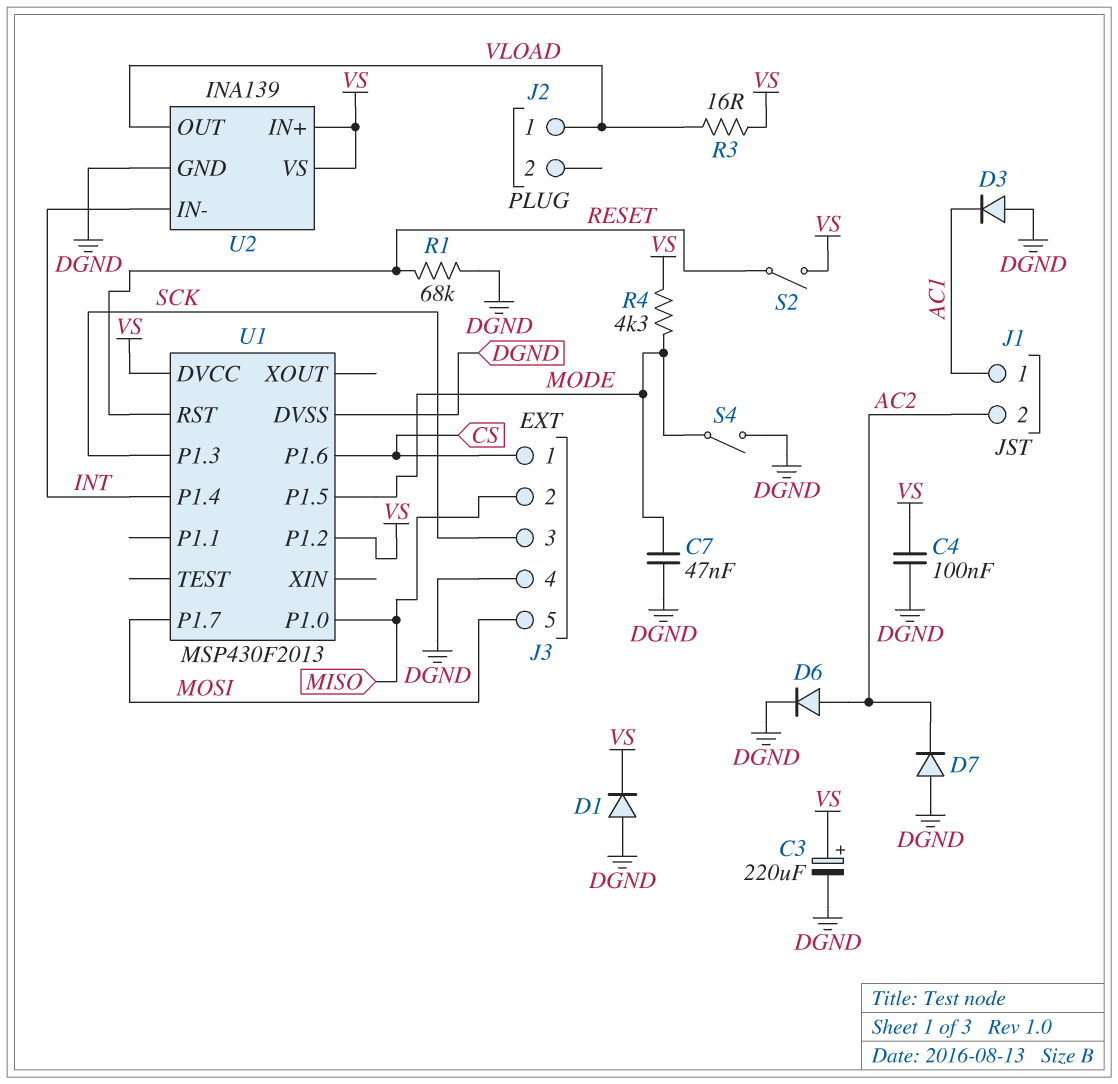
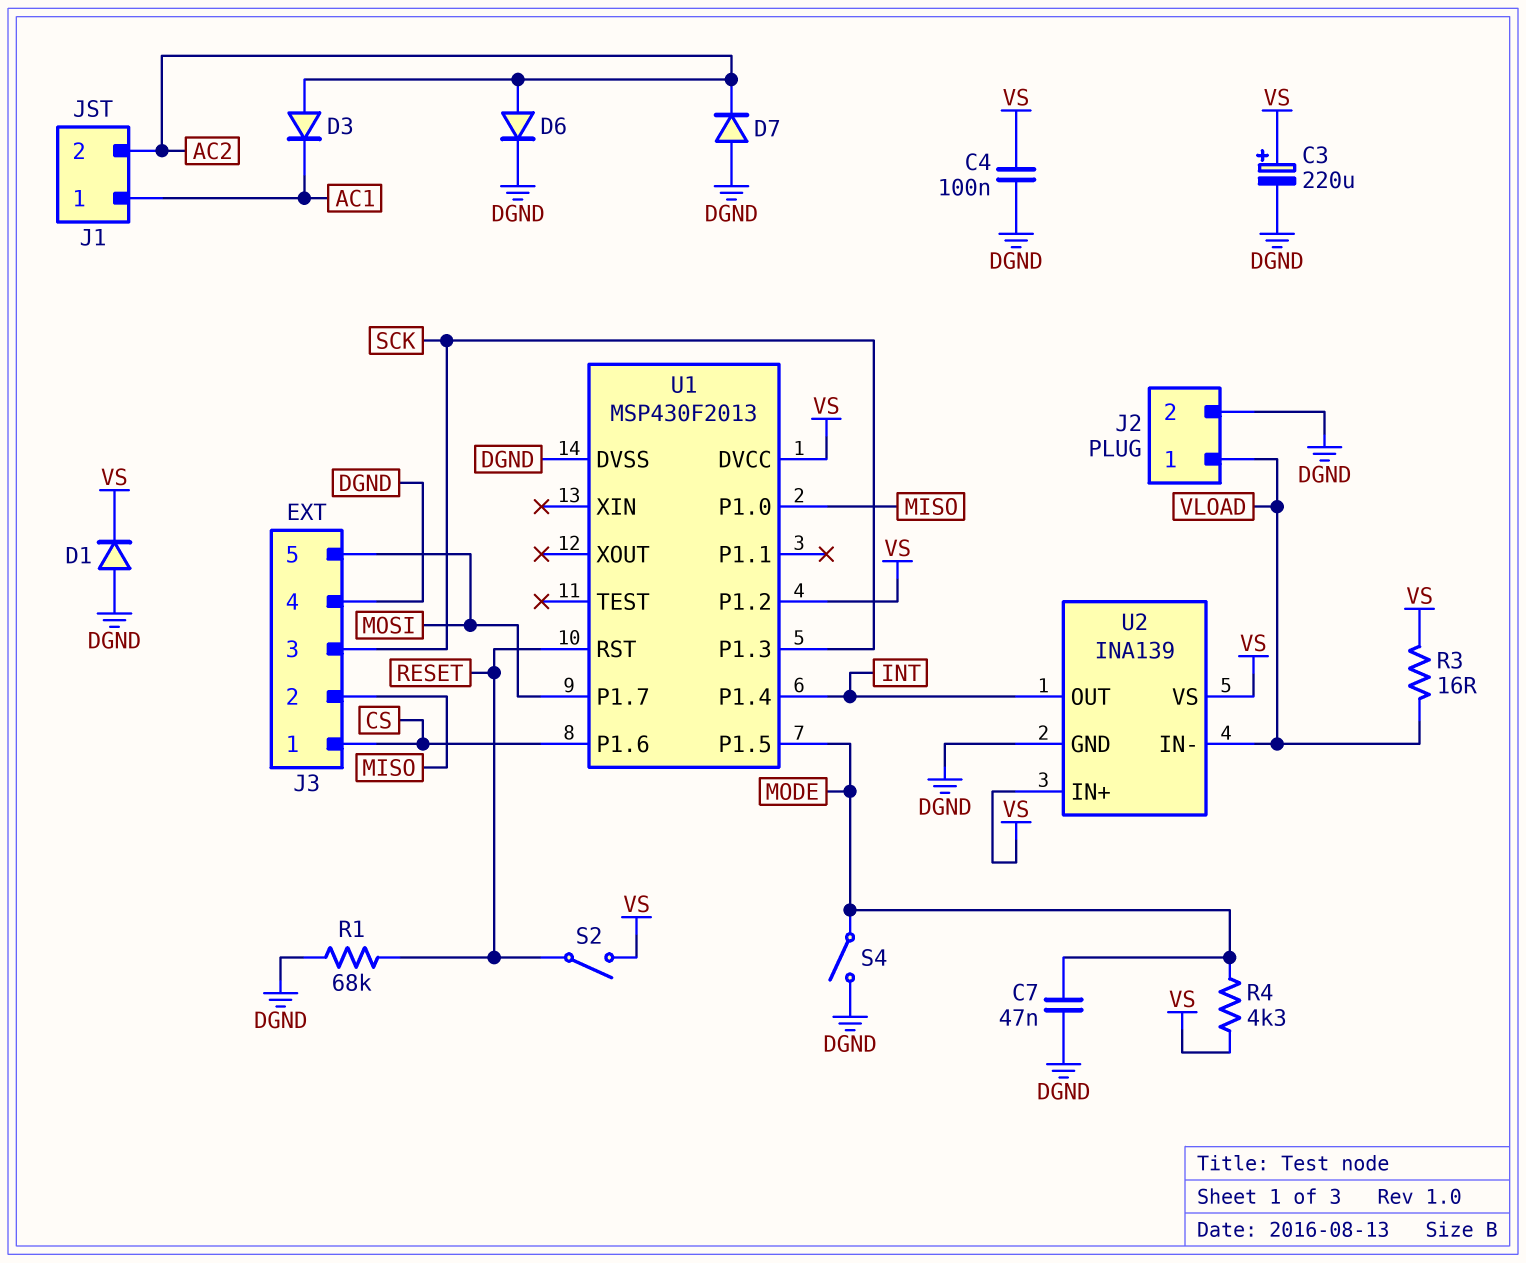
D3: diode (A DGND, K AC1) -> diode (A AC2, K AC1)
J2 pin 2: none -> DGND
U2 pin IN-: INT -> VLOAD
U2 pin OUT: VLOAD -> INT

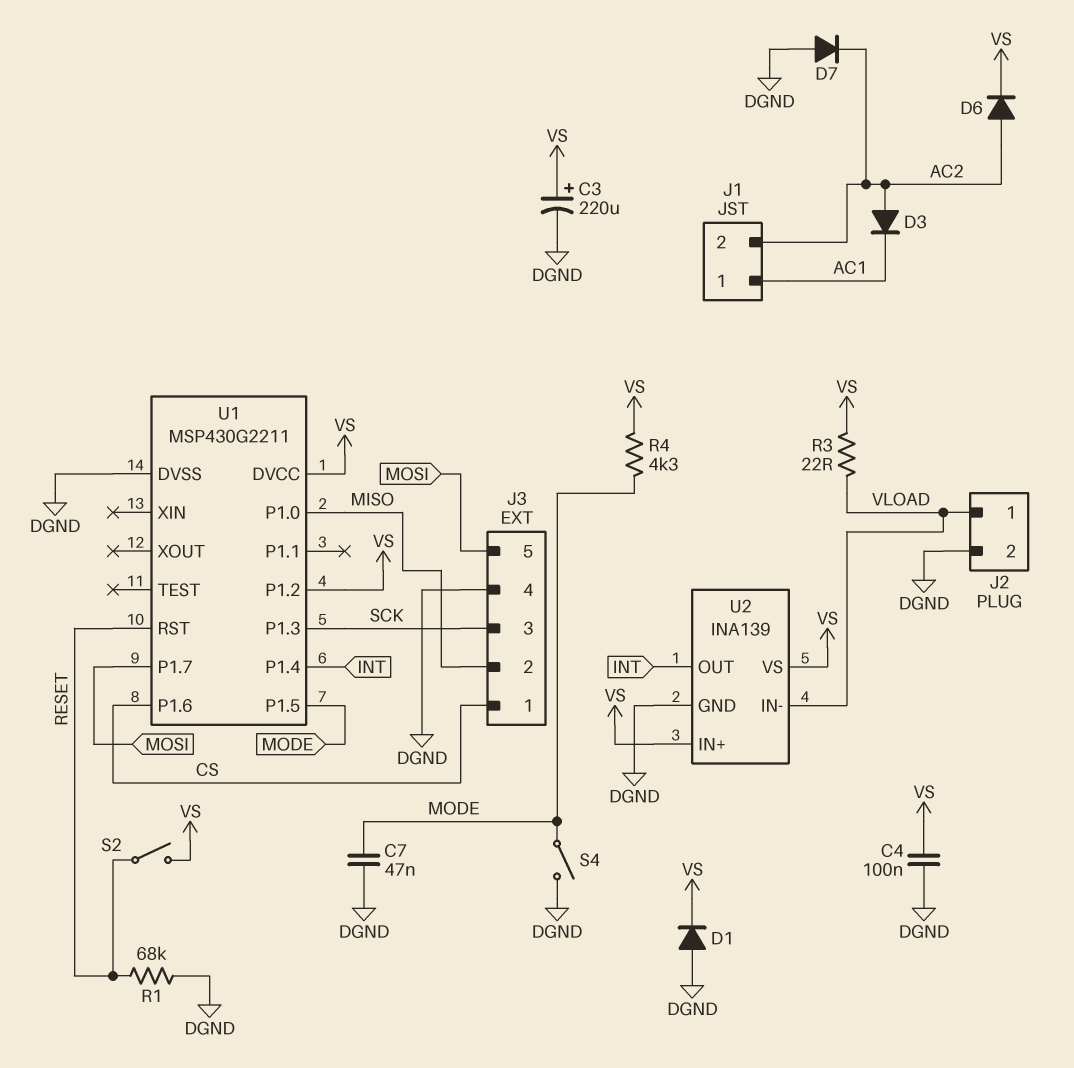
D6: diode (A AC2, K DGND) -> diode (A AC2, K VS)
R3: 16 (VLOAD, VS) -> 22 (VLOAD, VS)
U1: MSP430F2013 -> MSP430G2211

